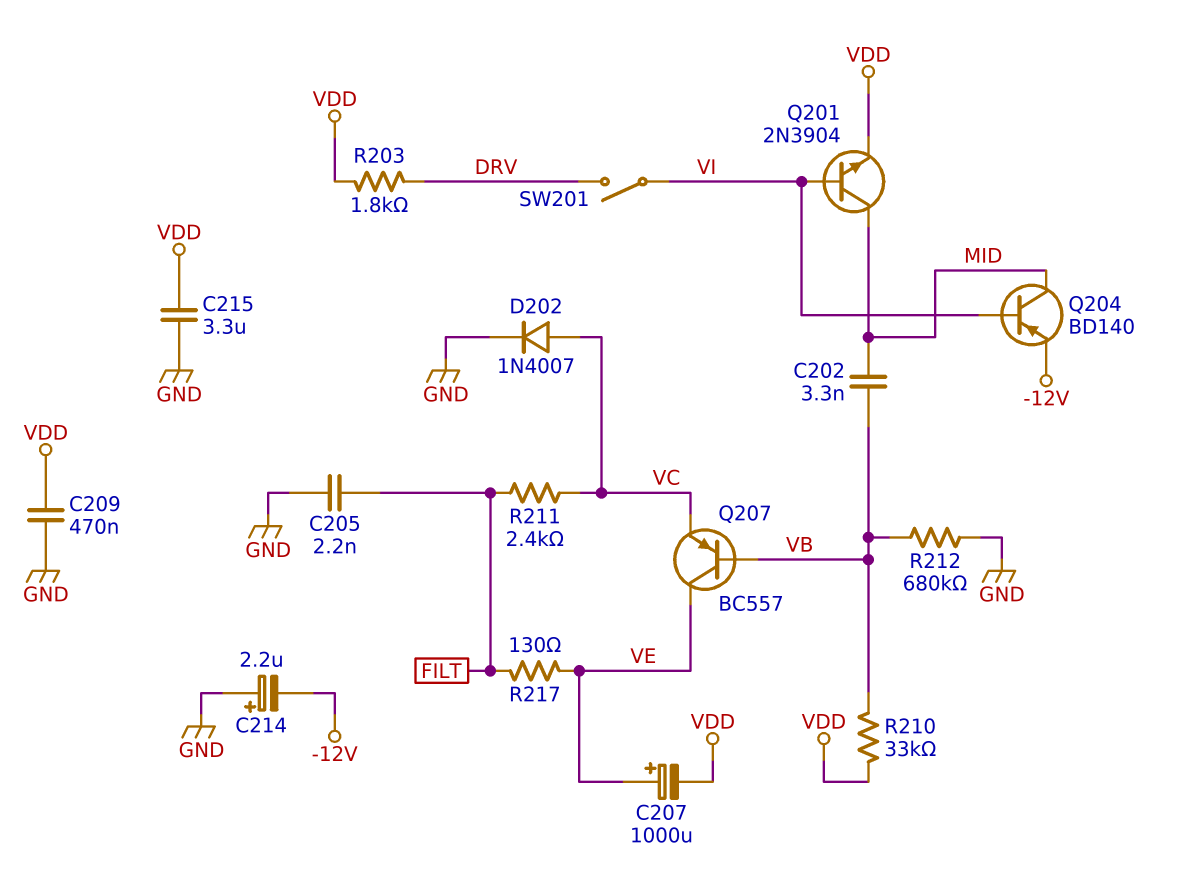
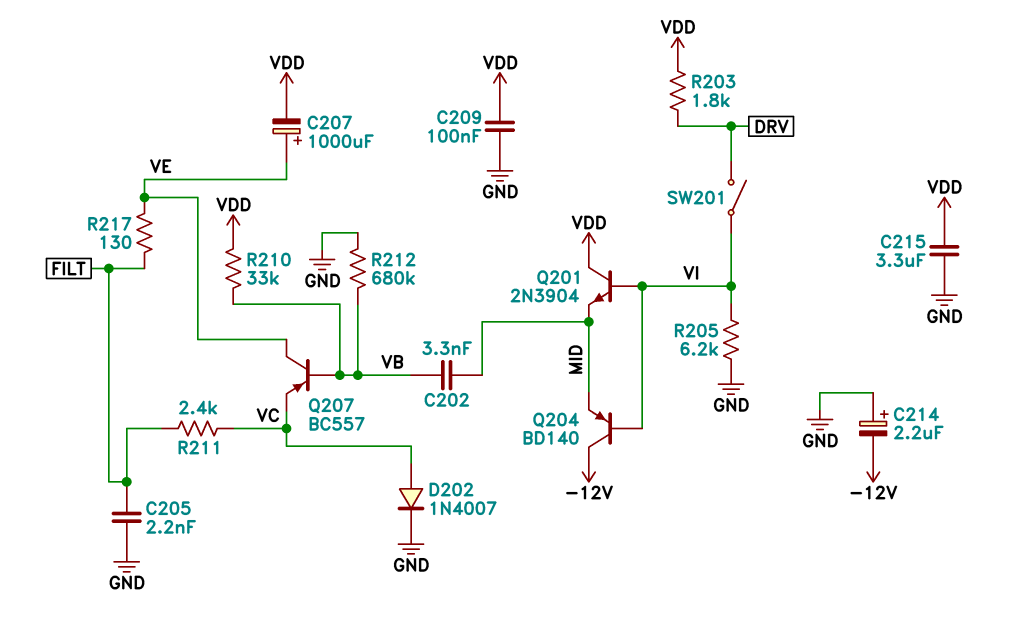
C209: 470nF (GND, VDD) -> 100nF (GND, VDD)
Q201: NPN 2N3904 (B VI, C MID, E VDD) -> NPN 2N3904 (B VI, C VDD, E MID)
Q204: PNP BD140 (B VI, C MID, E -12V) -> PNP BD140 (B VI, C -12V, E MID)
R205: none -> 6.2k (GND, VI)

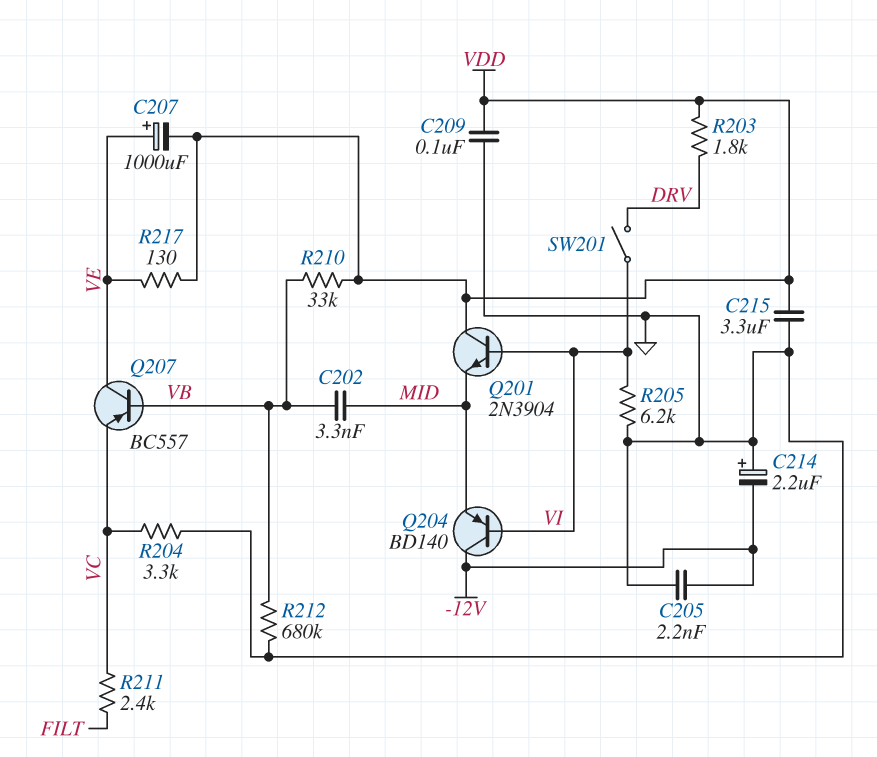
C205: 2.2nF (FILT, GND) -> 2.2nF (-12V, GND)
D202: diode 1N4007 (A VC, K GND) -> none
R204: none -> 3.3k (GND, VC)
R217: 130 (FILT, VE) -> 130 (VDD, VE)

